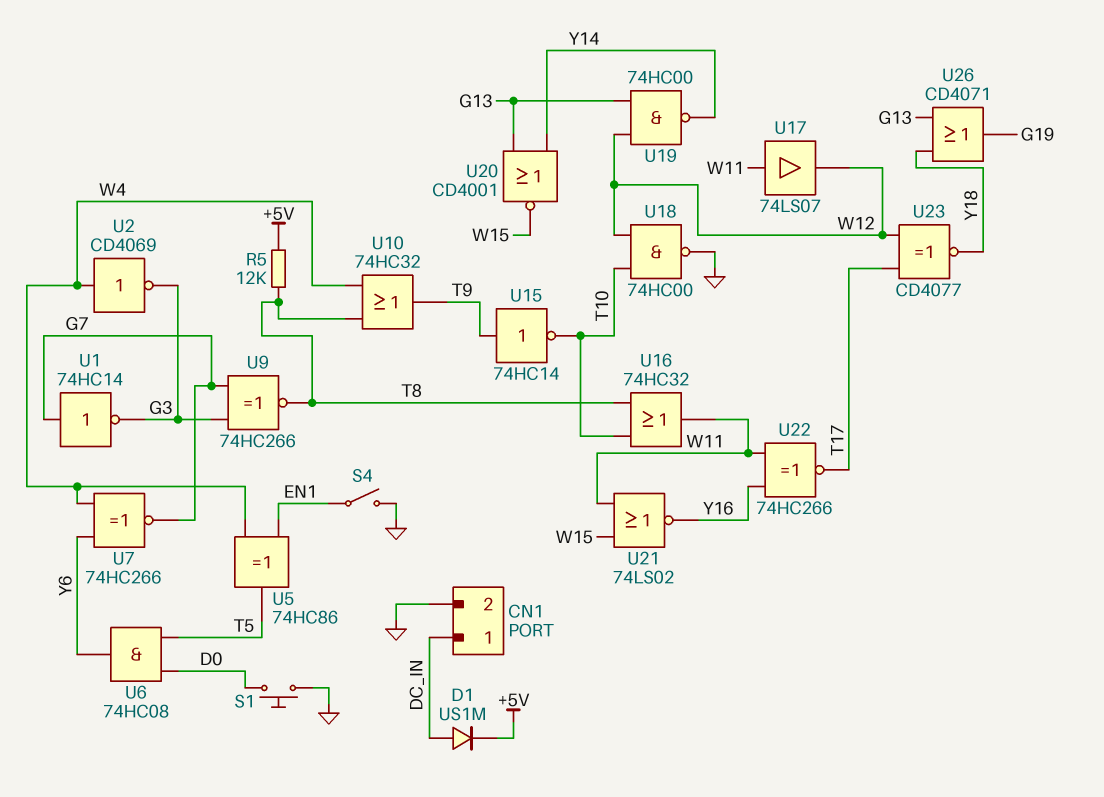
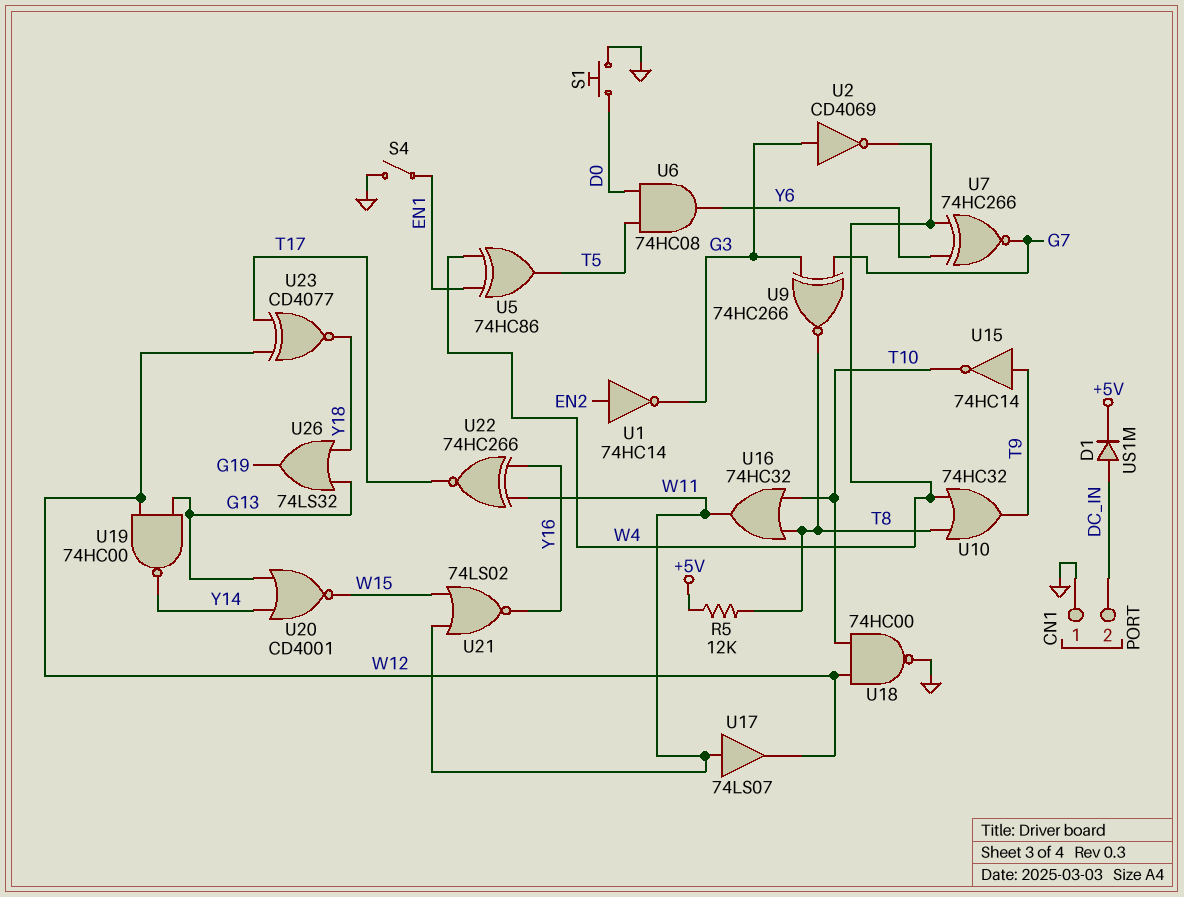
CN1 pin 1: DC_IN -> GND
CN1 pin 2: GND -> DC_IN
U1: NOT 74HC14 (in G7, out G3) -> NOT 74HC14 (in EN2, out G3)
U2: NOT CD4069 (in W4, out G3) -> NOT CD4069 (in G3, out W4)
U26: OR CD4071 (in G13, in Y18, out G19) -> OR 74LS32 (in G13, in Y18, out G19)

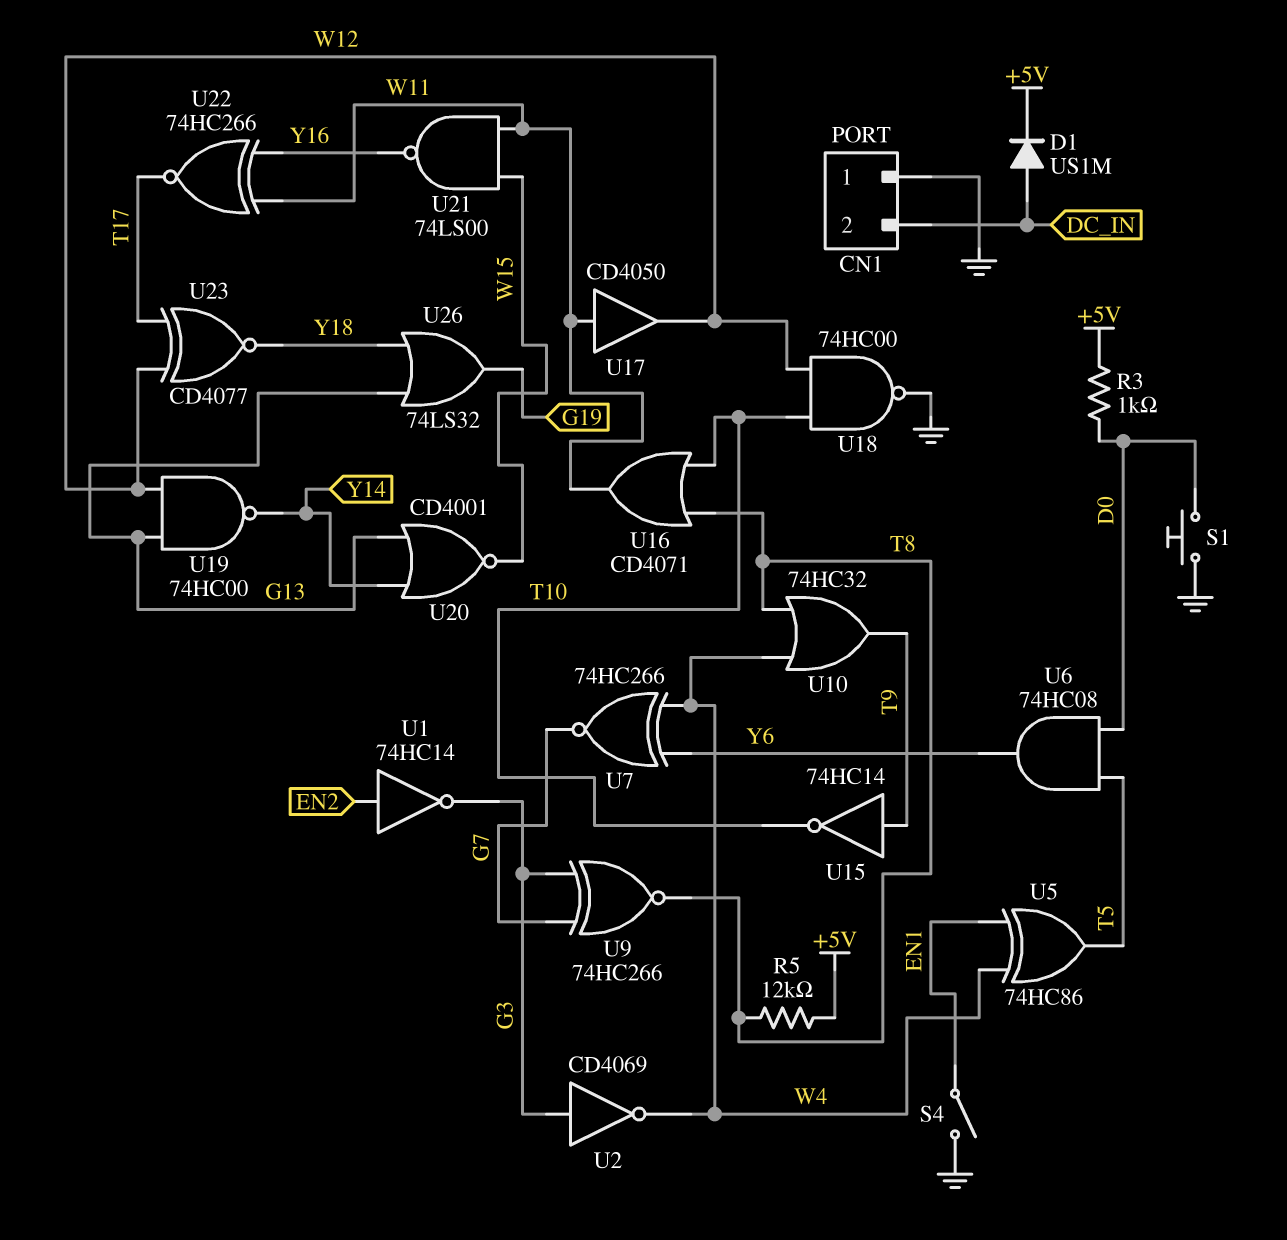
R3: none -> 1k (+5V, D0)
U16: OR 74HC32 (in T8, in T10, out W11) -> OR CD4071 (in T8, in T10, out W11)
U17: buffer 74LS07 (in W11, out W12) -> buffer CD4050 (in W11, out W12)
U21: NOR 74LS02 (in W11, in W15, out Y16) -> NAND 74LS00 (in W11, in W15, out Y16)

